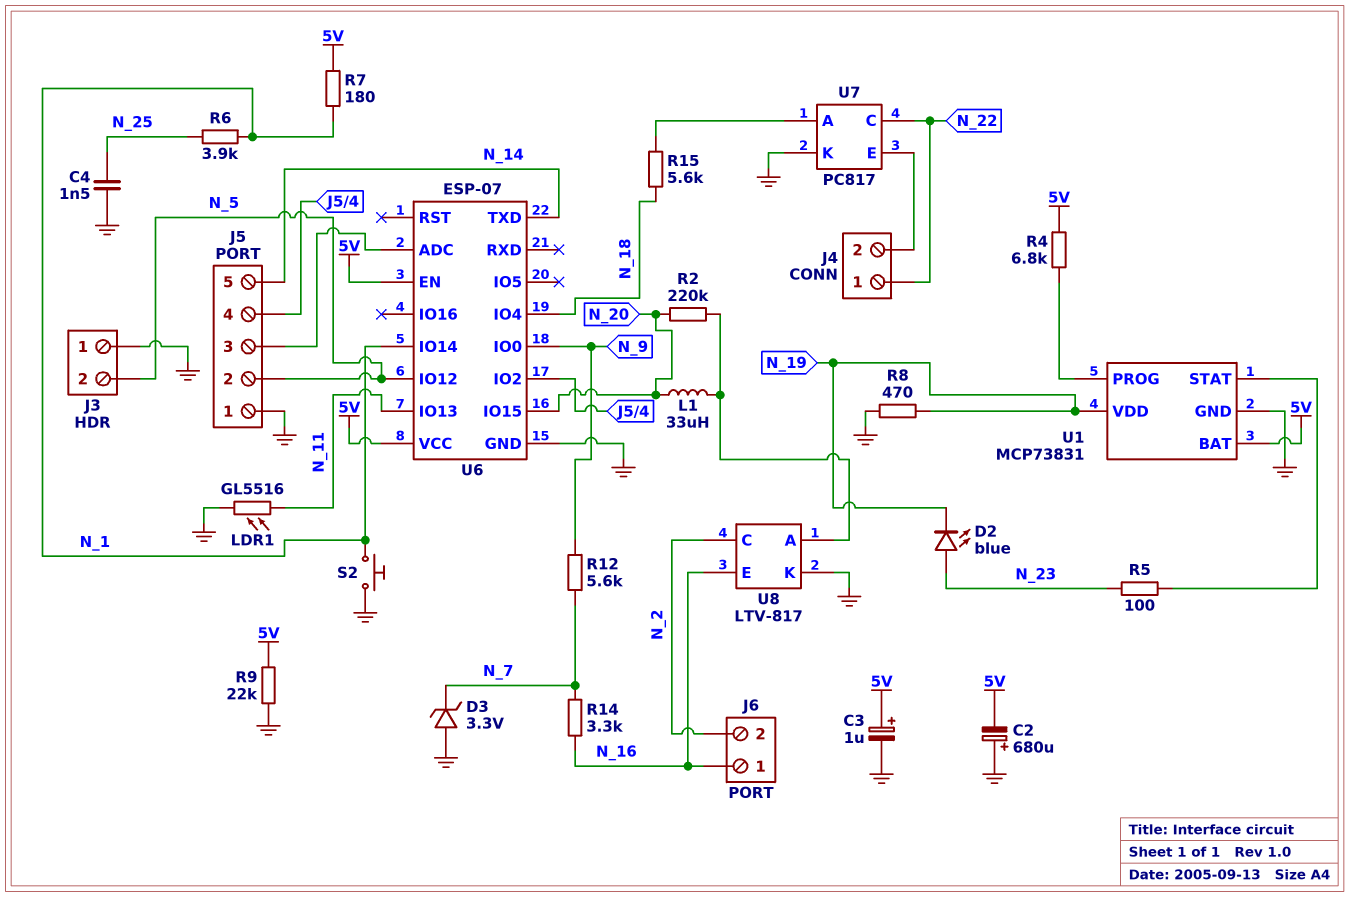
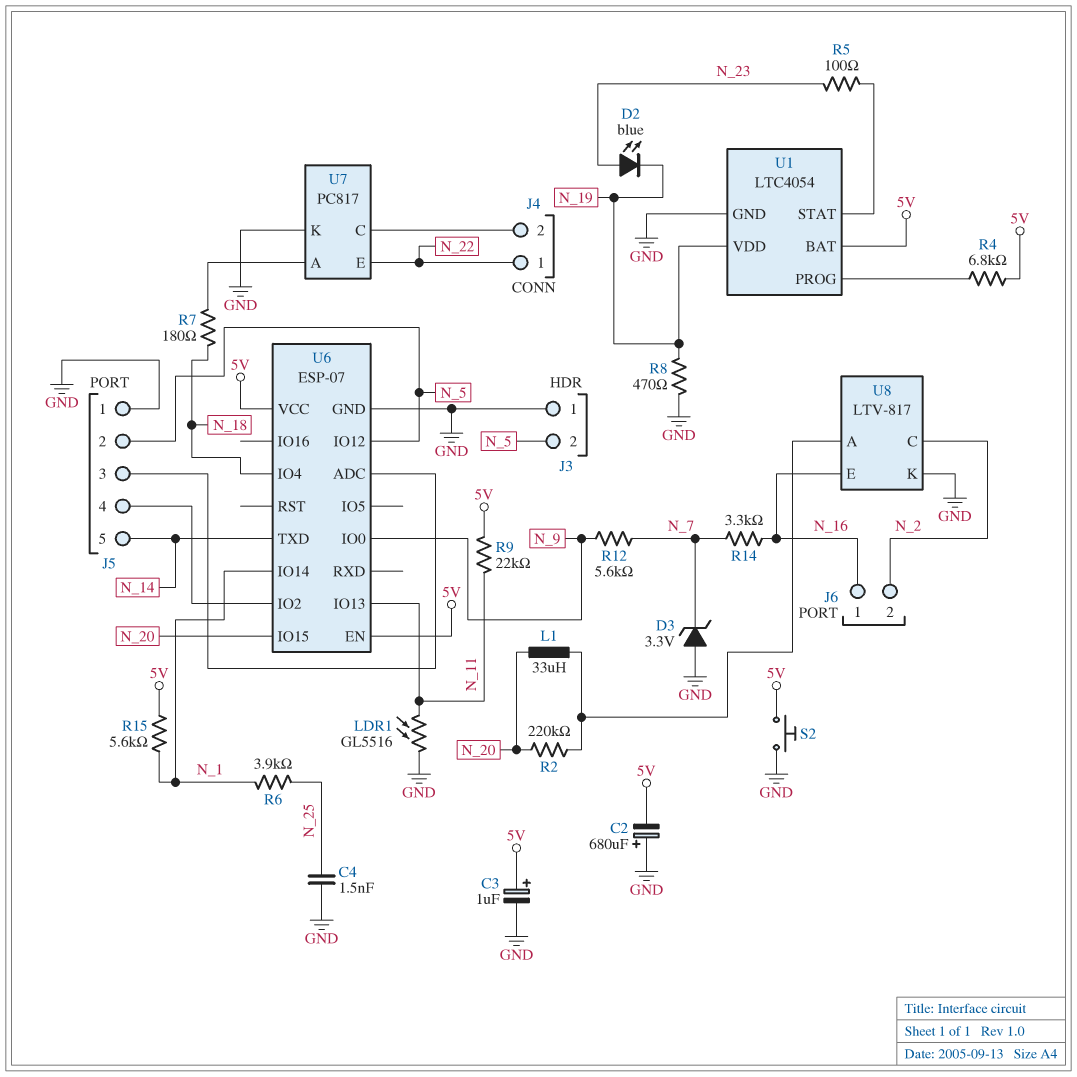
R7: 180 (5V, N_1) -> 180 (N_18, U7/A)
R9: 22k (5V, GND) -> 22k (5V, N_11)
R15: 5.6k (N_18, U7/A) -> 5.6k (5V, N_1)
S2: button (GND, N_1) -> button (5V, GND)
U1: MCP73831 -> LTC4054
U7 pin C: N_22 -> J4/2
U7 pin E: J4/2 -> N_22

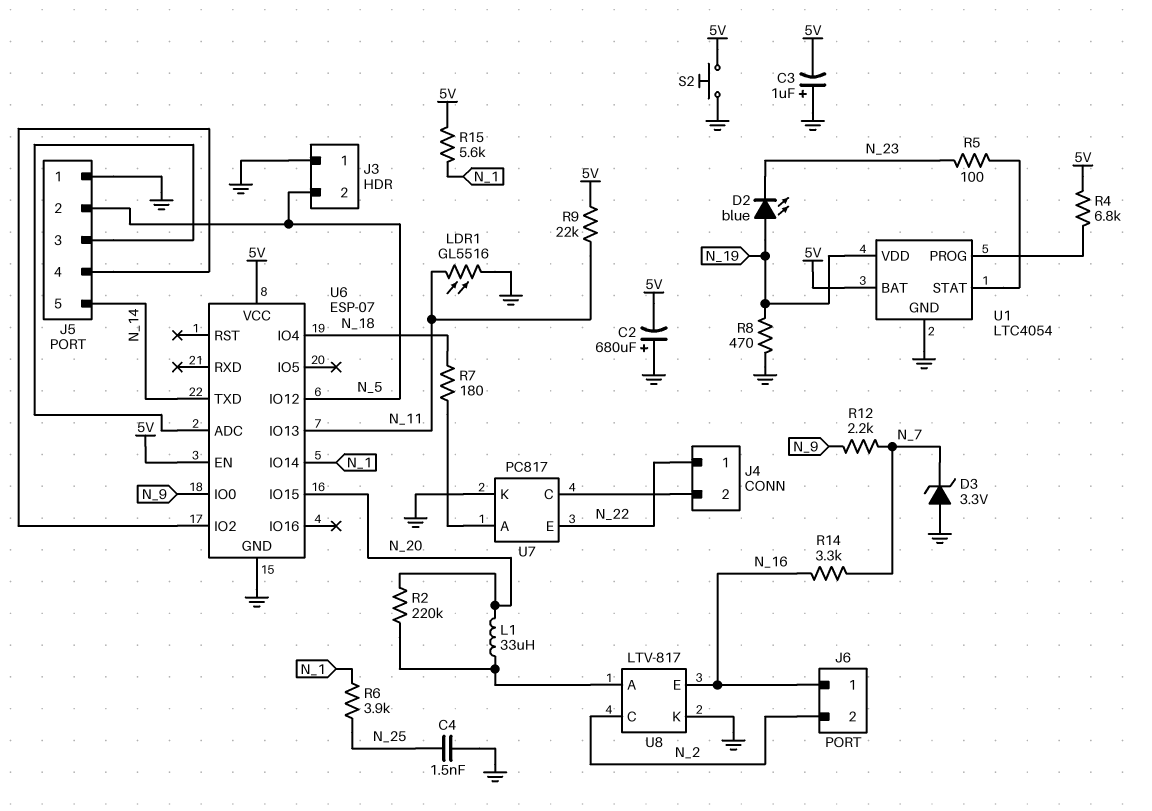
C3: 1uF (plus 5V, minus GND) -> 1uF (plus GND, minus 5V)
D2: LED blue (A N_23, K N_19) -> LED blue (A N_19, K N_23)
R12: 5.6k (N_7, N_9) -> 2.2k (N_7, N_9)

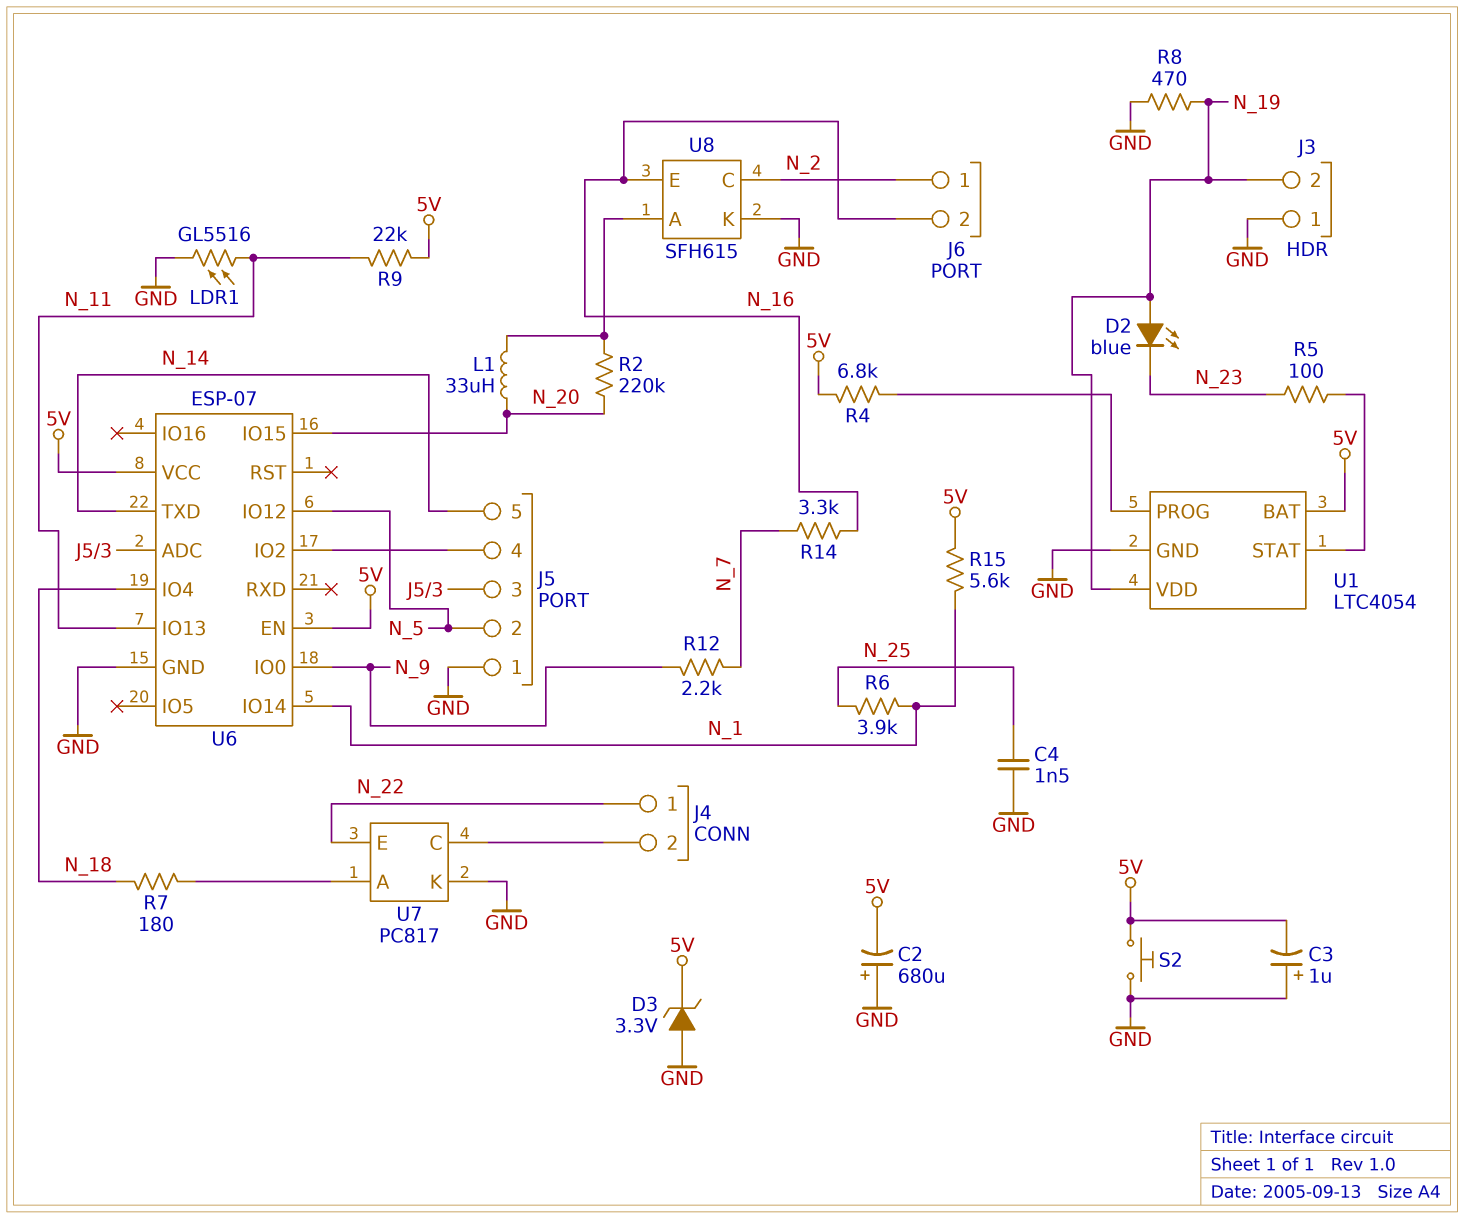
D3: zener 3.3V (A GND, K N_7) -> zener 3.3V (A GND, K 5V)
J3 pin 2: N_5 -> N_19
J6 pin 1: N_16 -> N_2
J6 pin 2: N_2 -> N_16
U8: LTV-817 -> SFH615

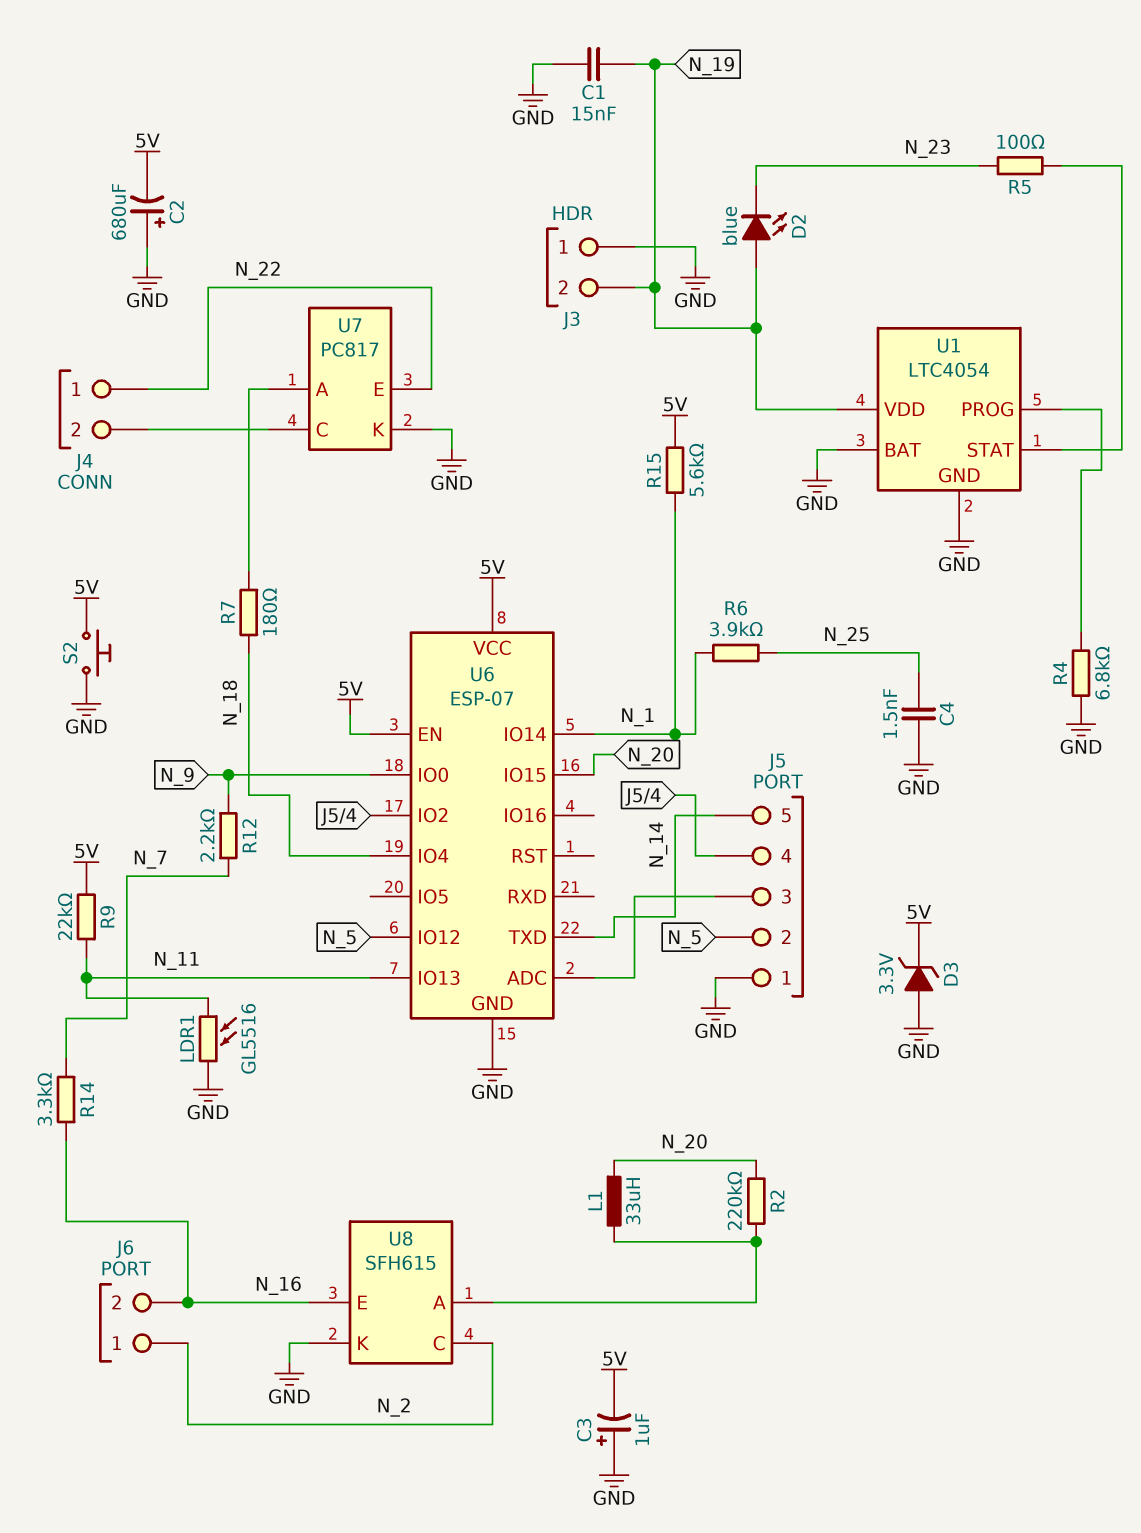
C1: none -> 15nF (GND, N_19)
R4: 6.8k (5V, U1/PROG) -> 6.8k (GND, U1/PROG)
R8: 470 (GND, N_19) -> none
U1 pin BAT: 5V -> GND

